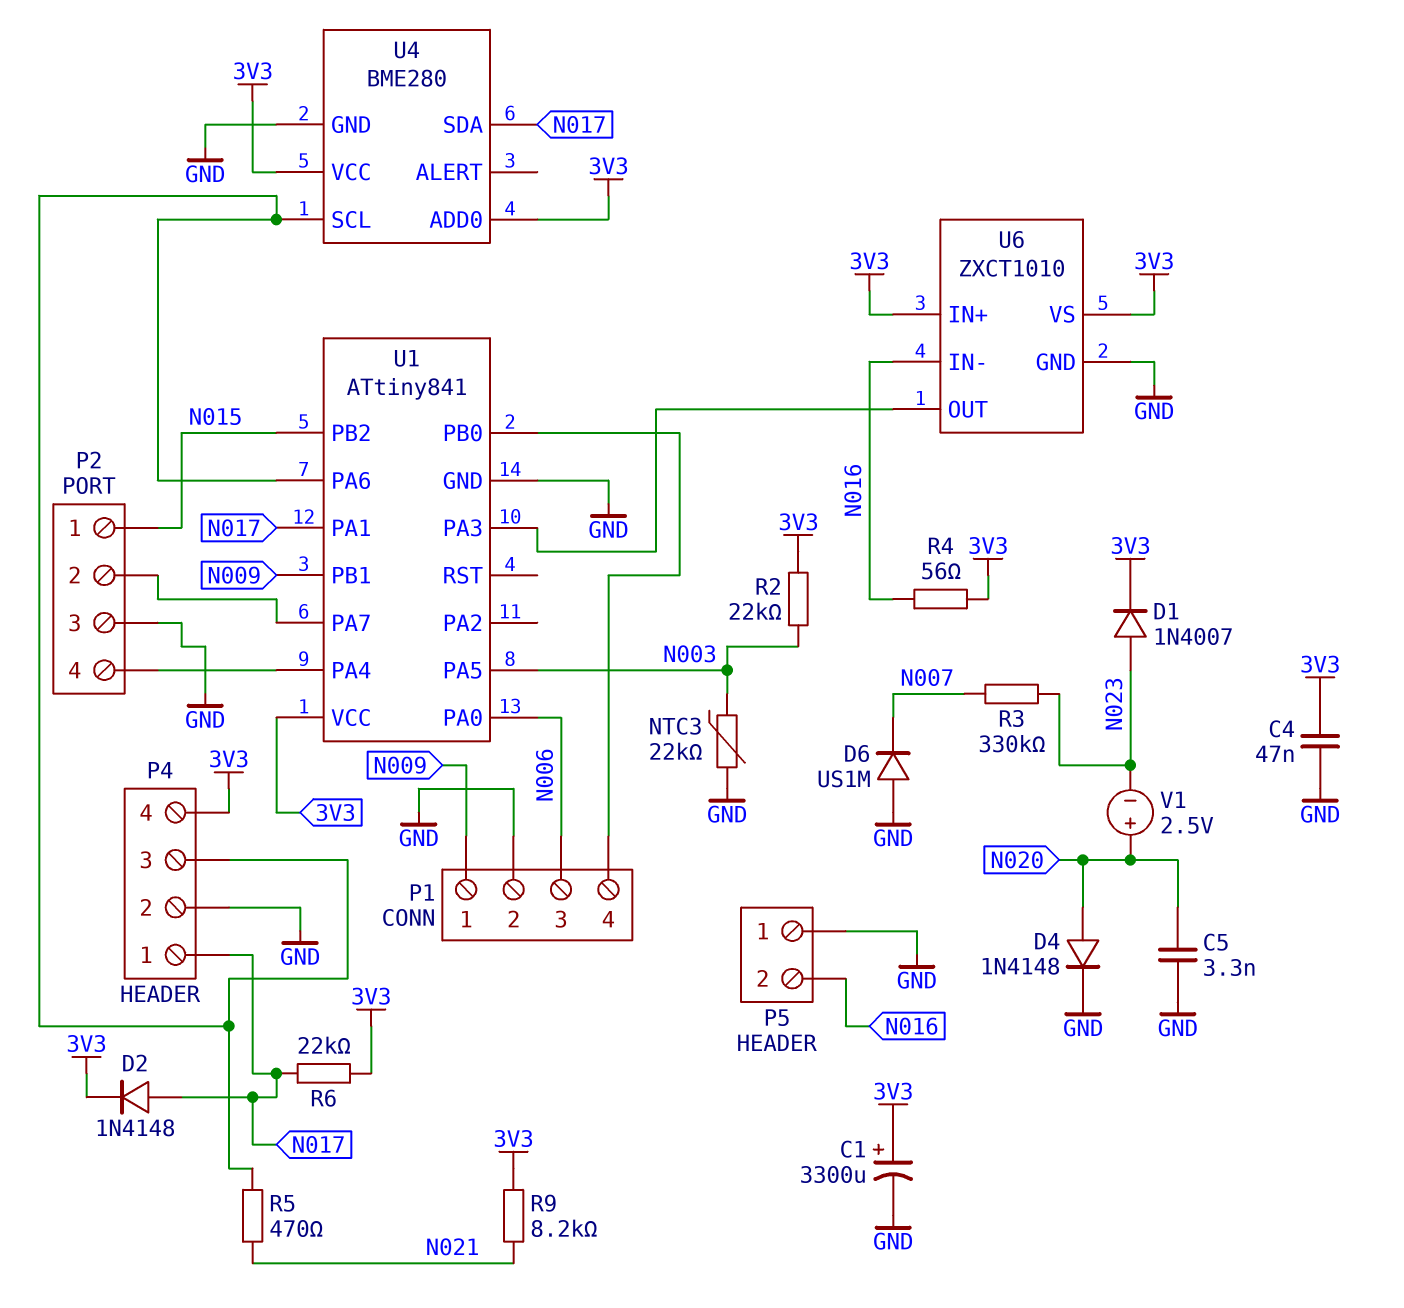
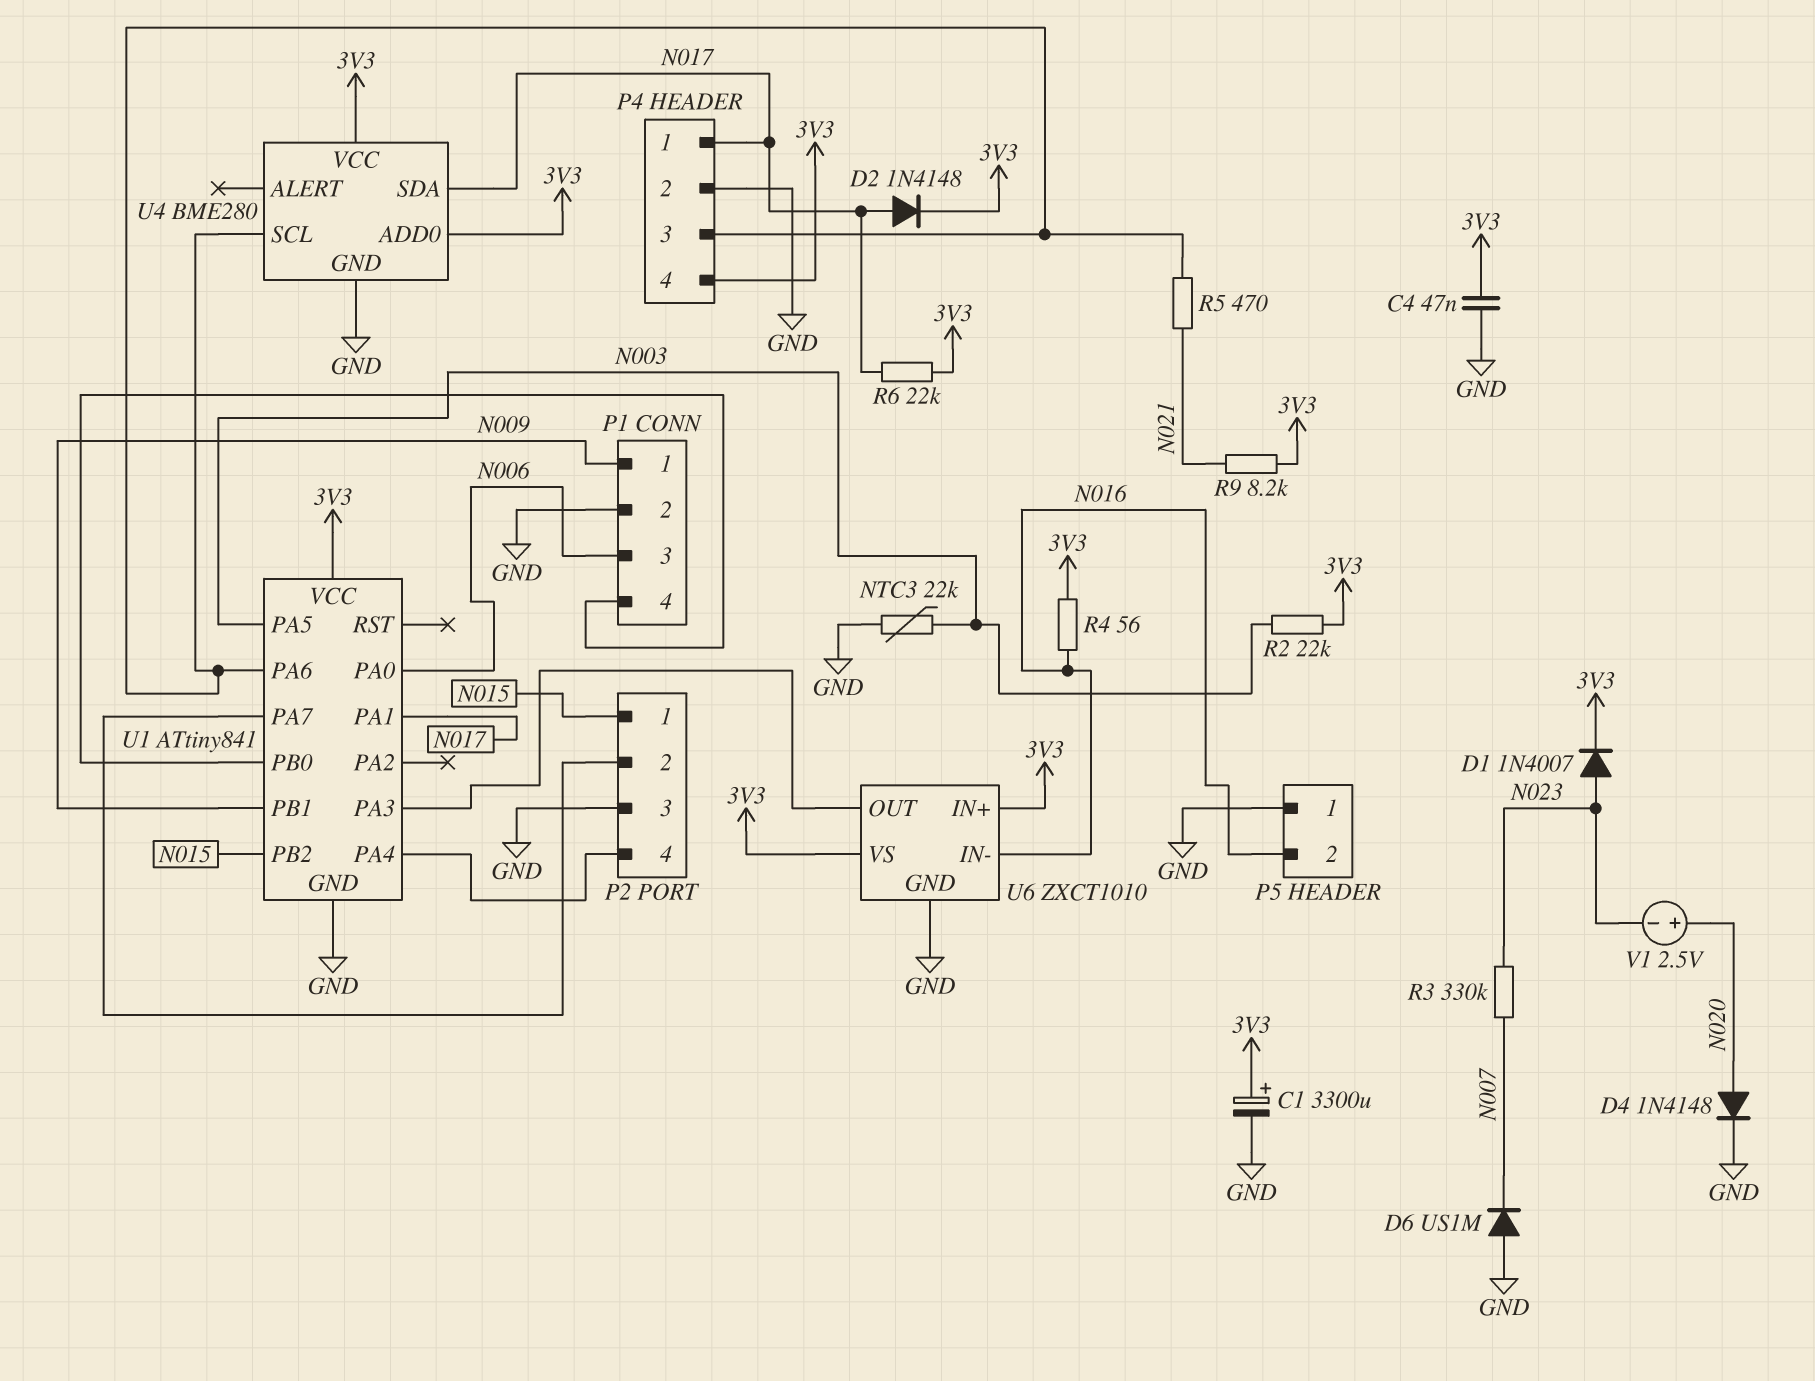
C5: 3.3nF (GND, N020) -> none

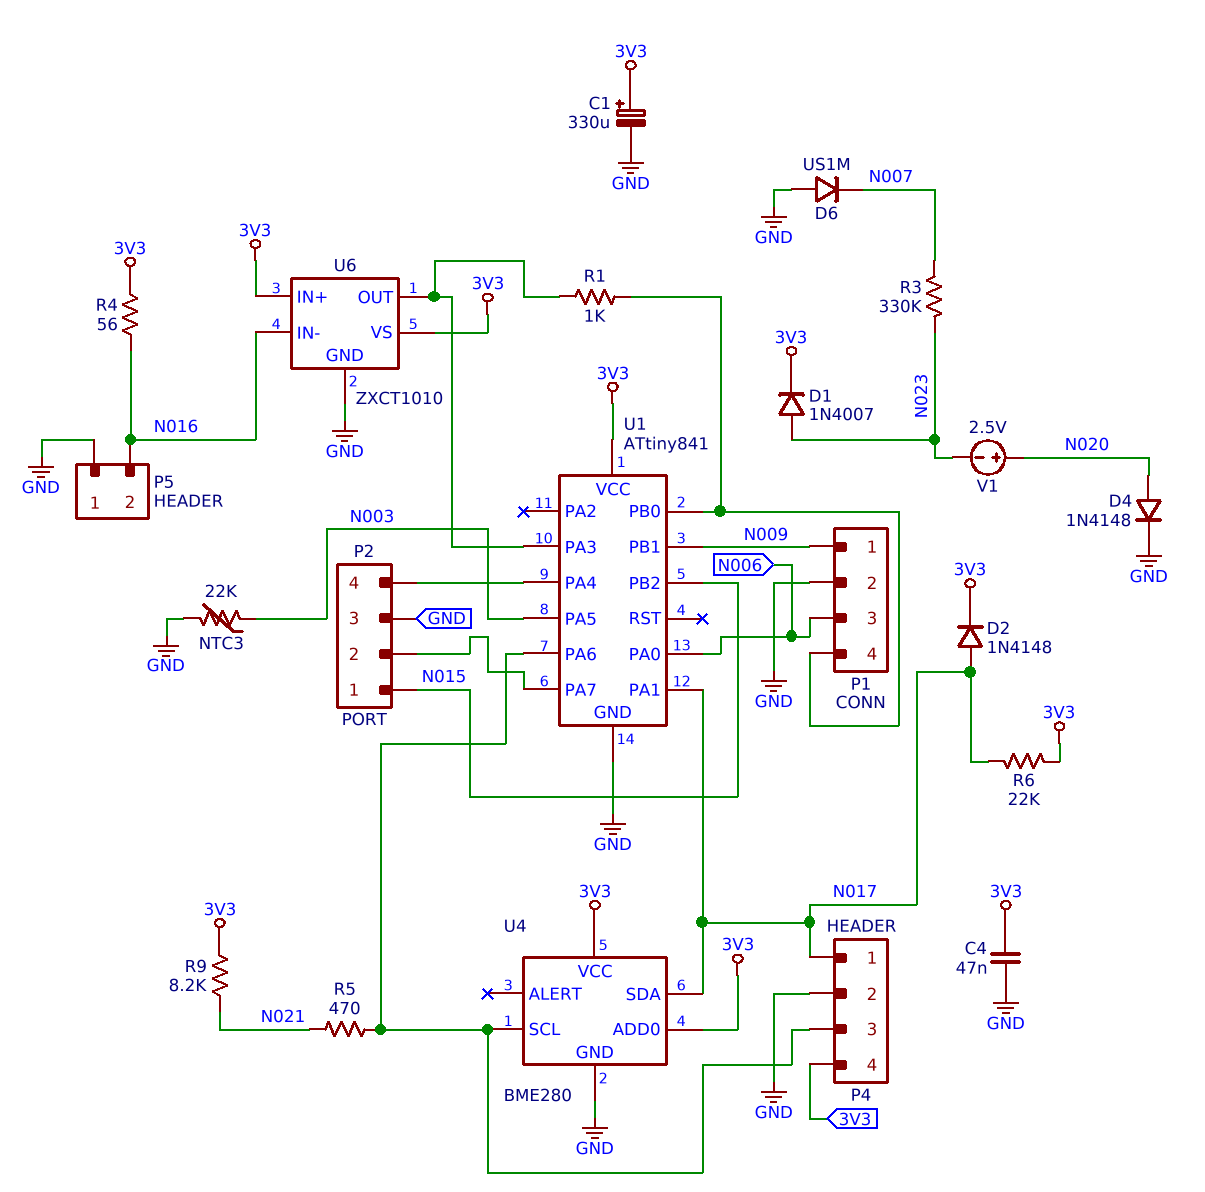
C1: 3300uF (plus 3V3, minus GND) -> 330uF (plus 3V3, minus GND)
R1: none -> 1k (P1/4, U1/PA3)
R2: 22k (3V3, N003) -> none

